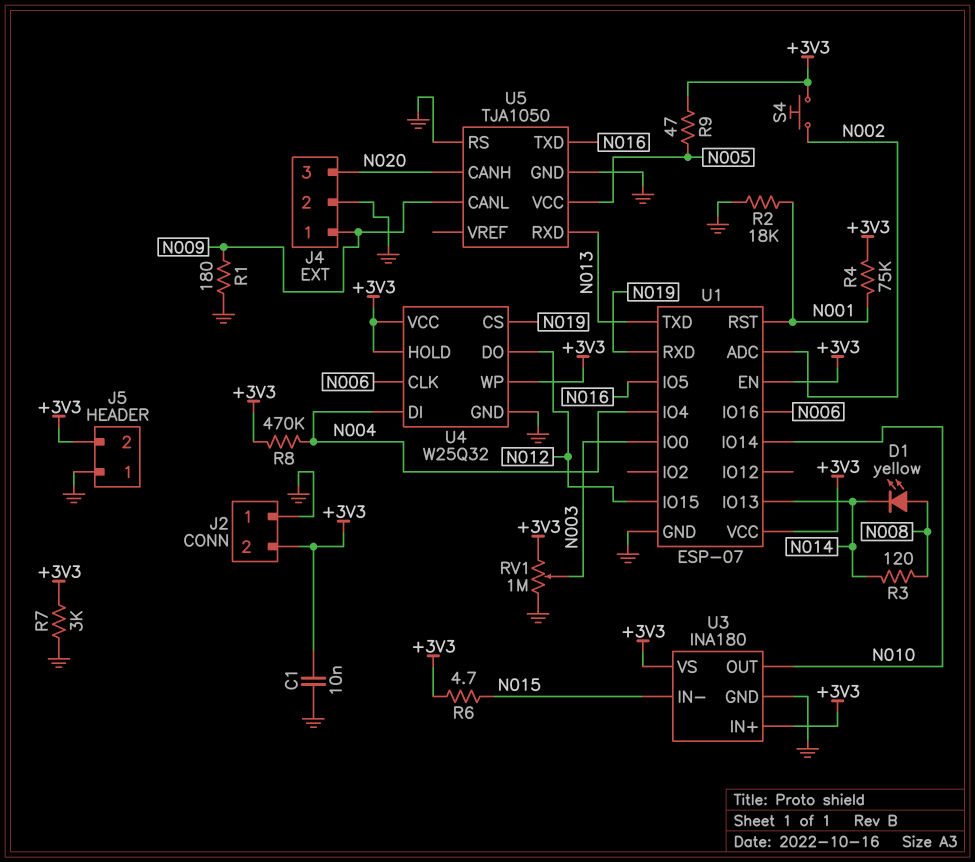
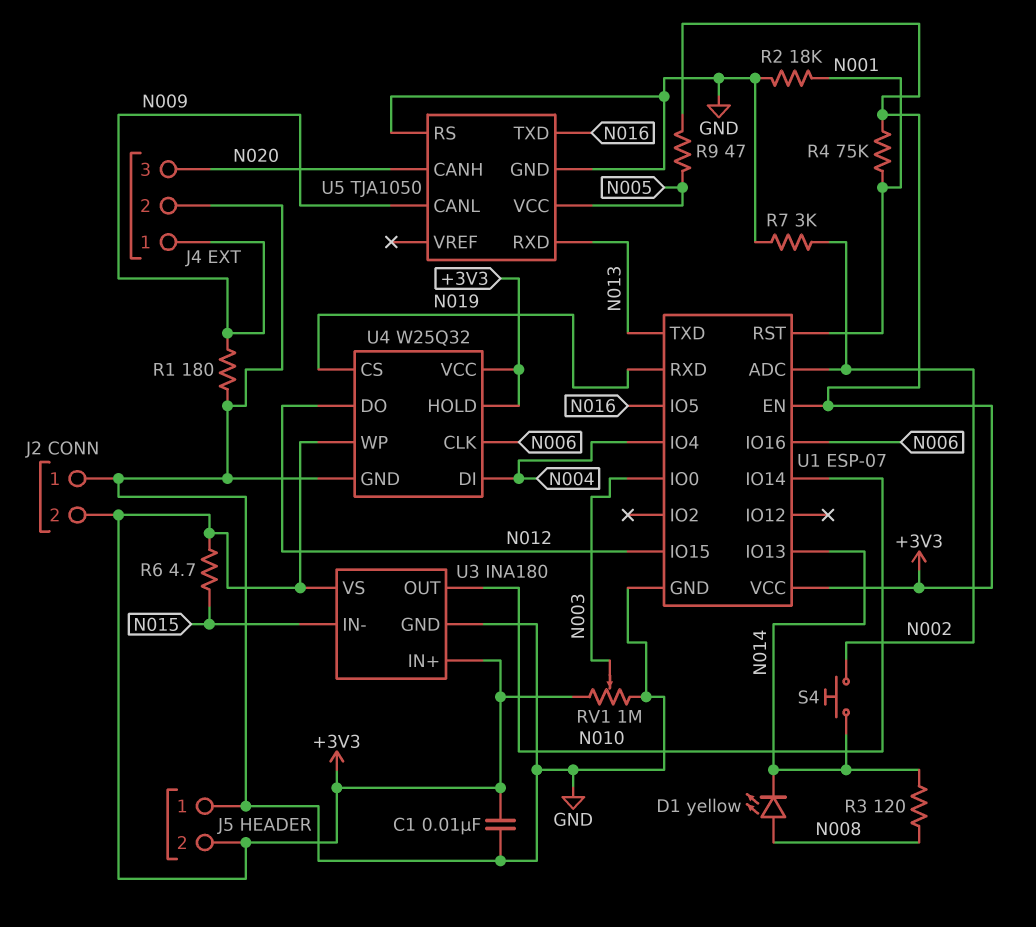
R7: 3k (+3V3, GND) -> 3k (GND, N002)
R8: 470k (+3V3, N004) -> none
S4: button (+3V3, N002) -> button (N002, N014)

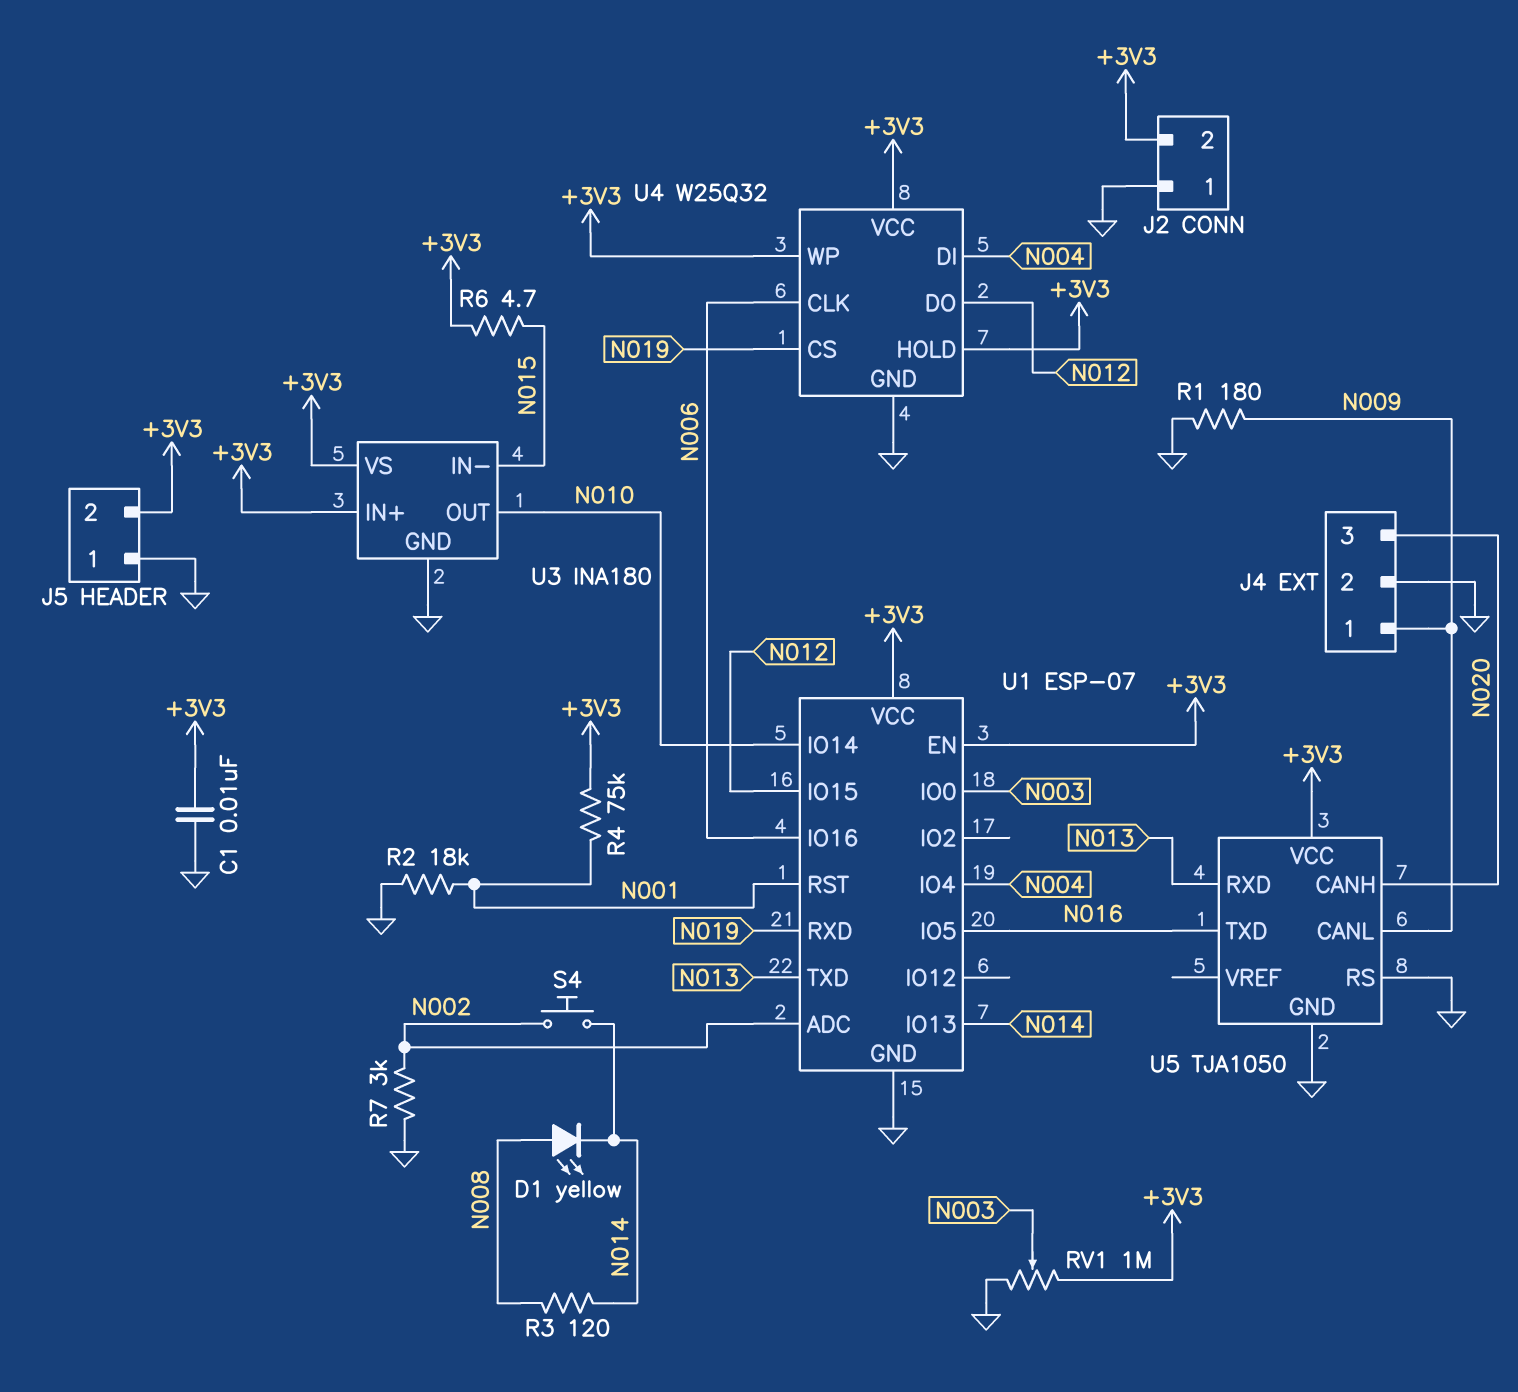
R9: 47 (+3V3, N005) -> none
U5 pin VCC: N005 -> +3V3

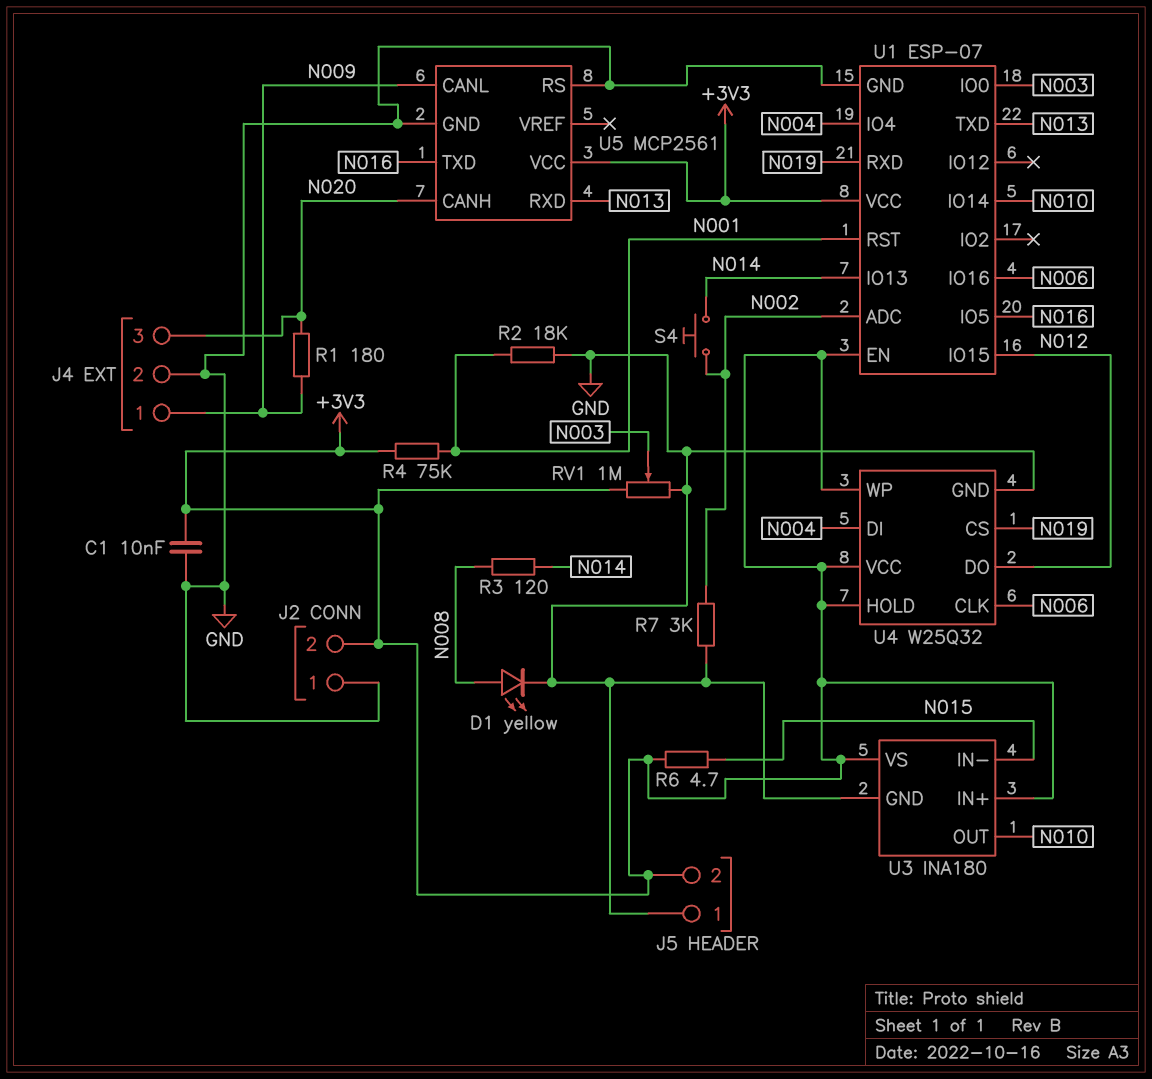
D1: LED yellow (A N008, K N014) -> LED yellow (A N008, K GND)
R1: 180 (GND, N009) -> 180 (N009, N020)
U5: TJA1050 -> MCP2561

